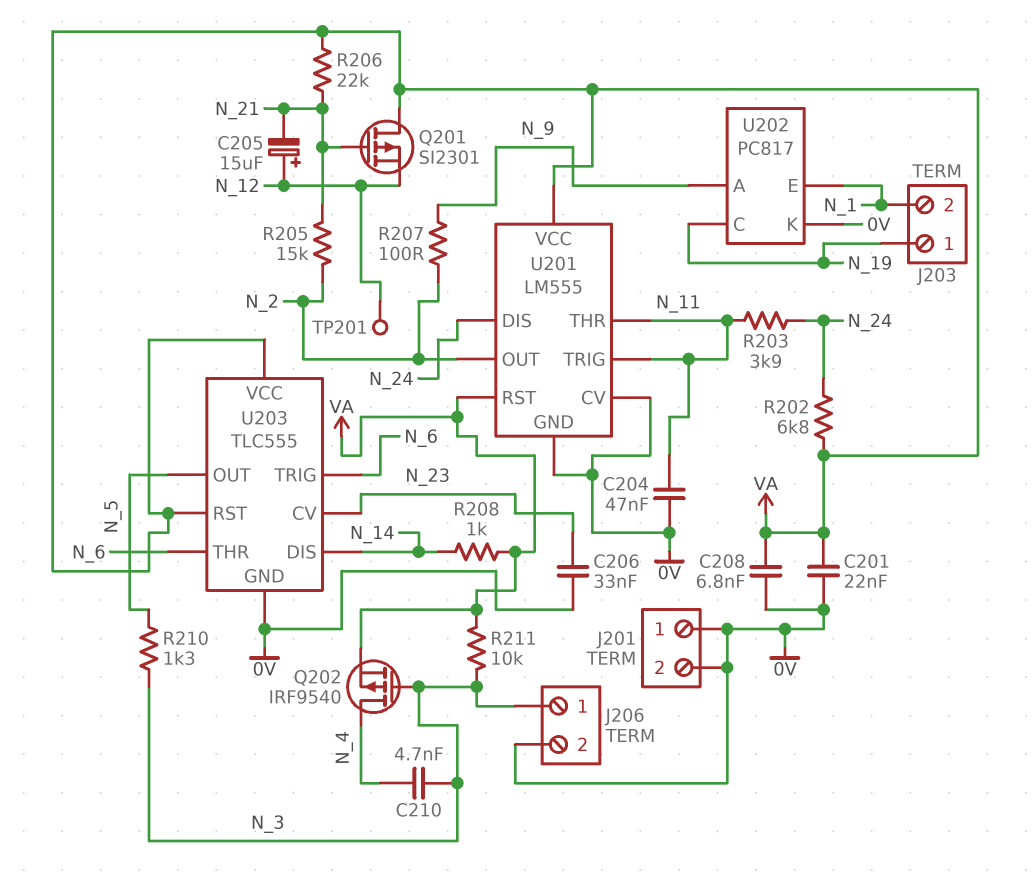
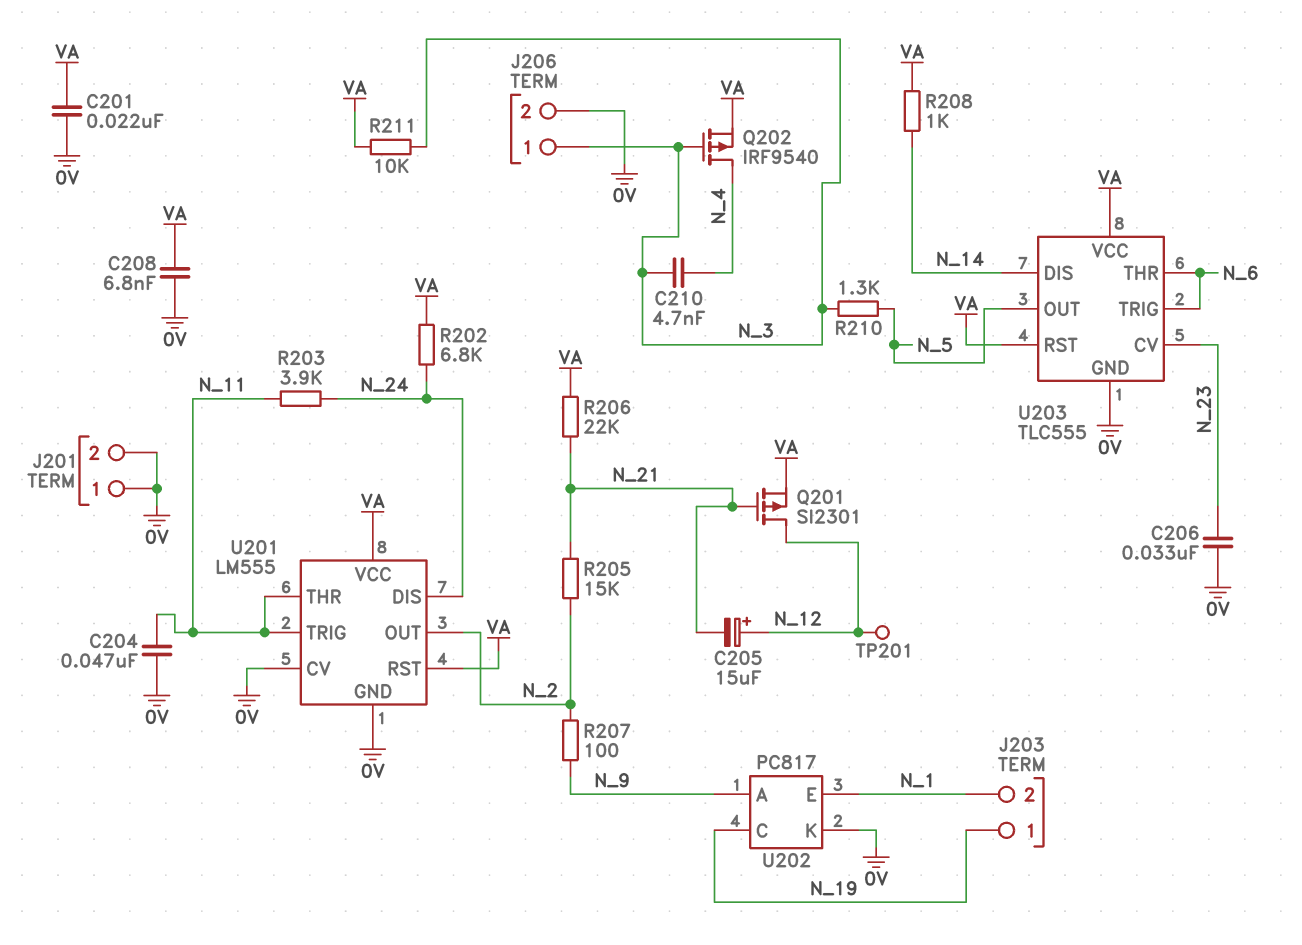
Q201: PMOS SI2301 (G N_21, D VA, S N_12) -> PMOS SI2301 (G N_21, D N_12, S VA)

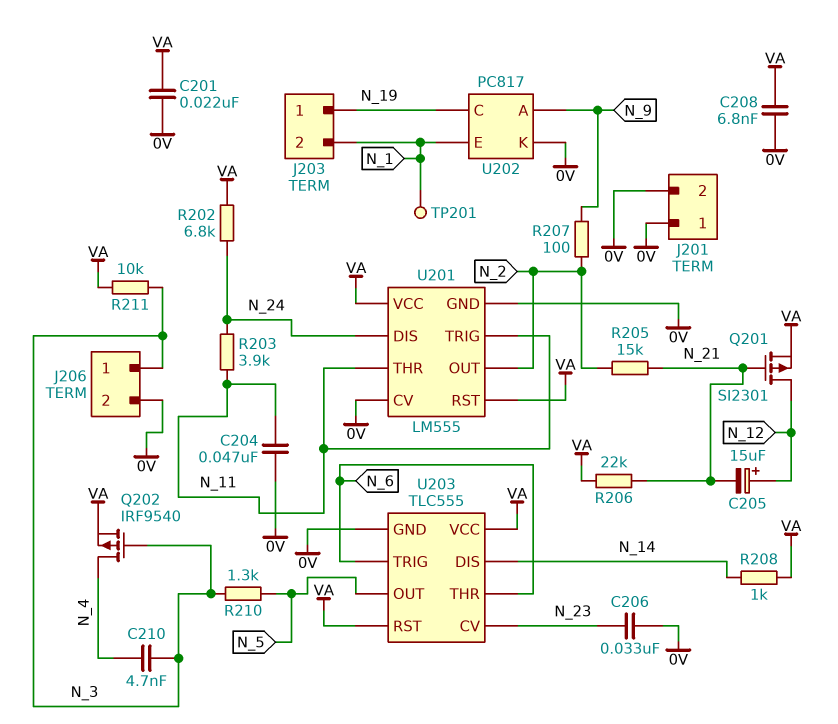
TP201: test point (N_12) -> test point (N_1)

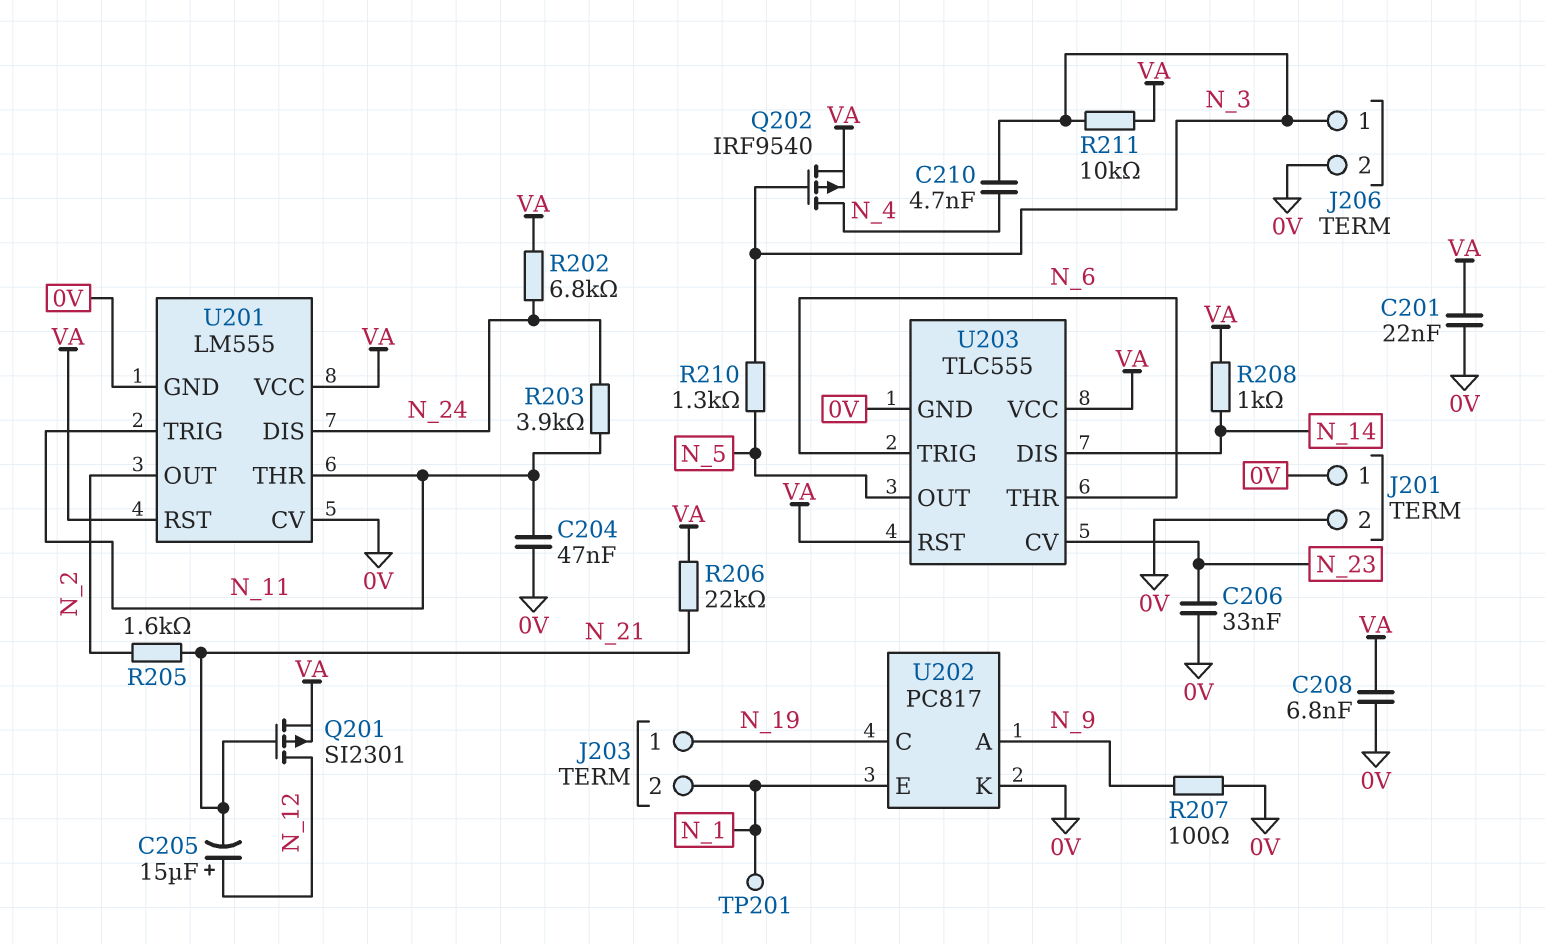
R205: 15k (N_2, N_21) -> 1.6k (N_2, N_21)
R207: 100 (N_2, N_9) -> 100 (0V, N_9)

